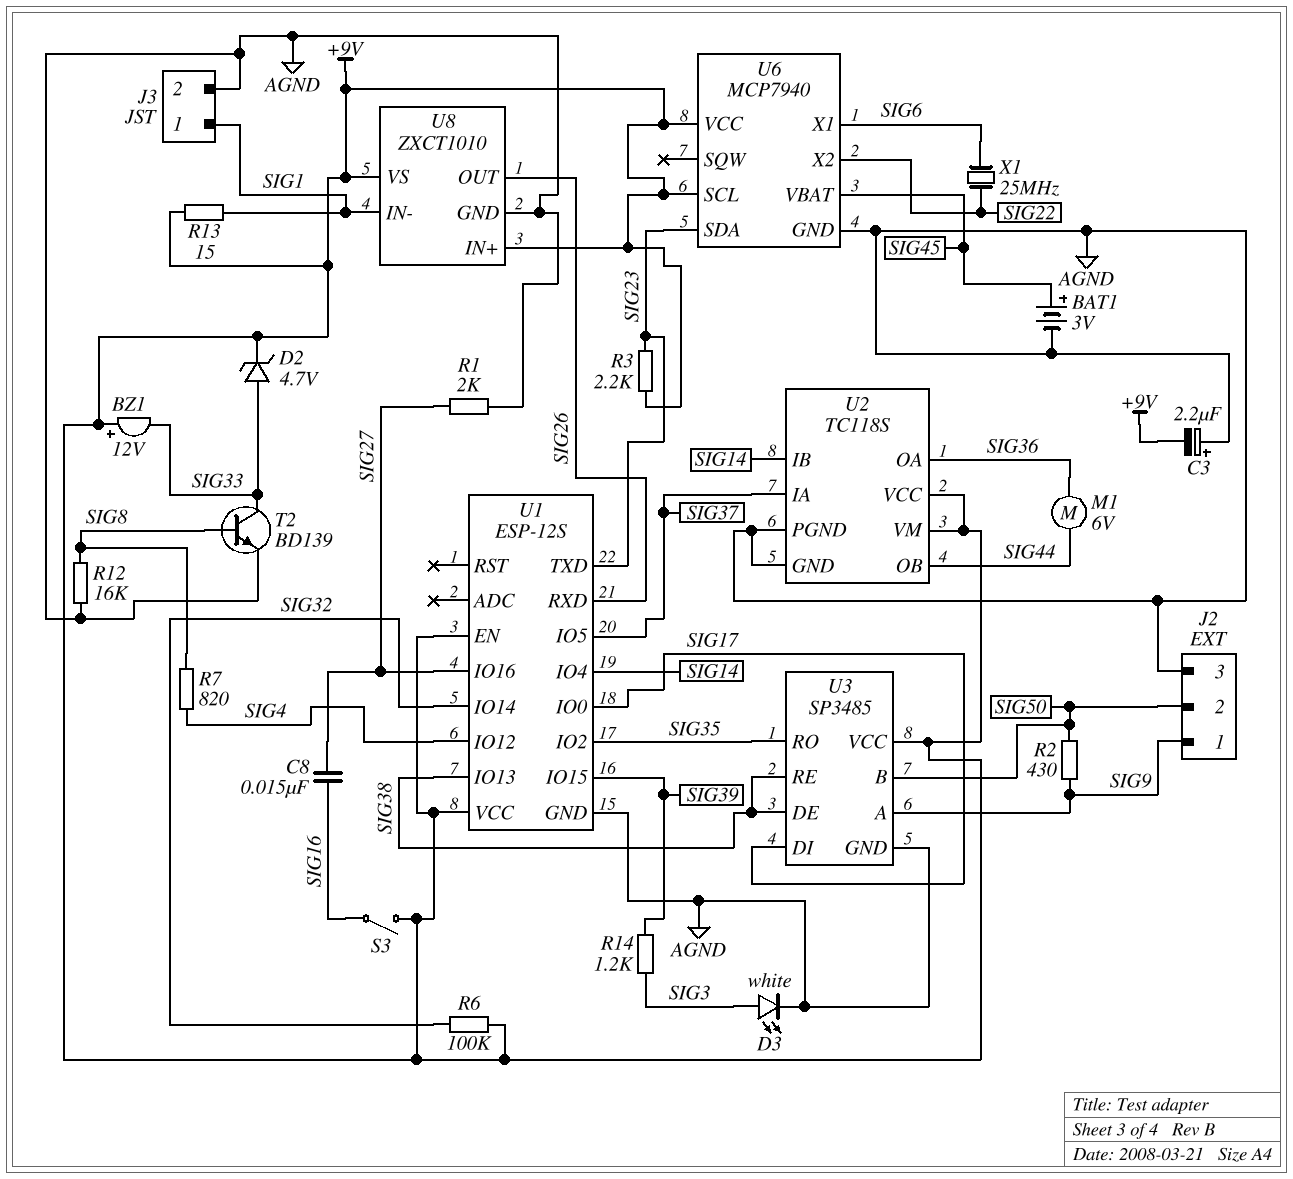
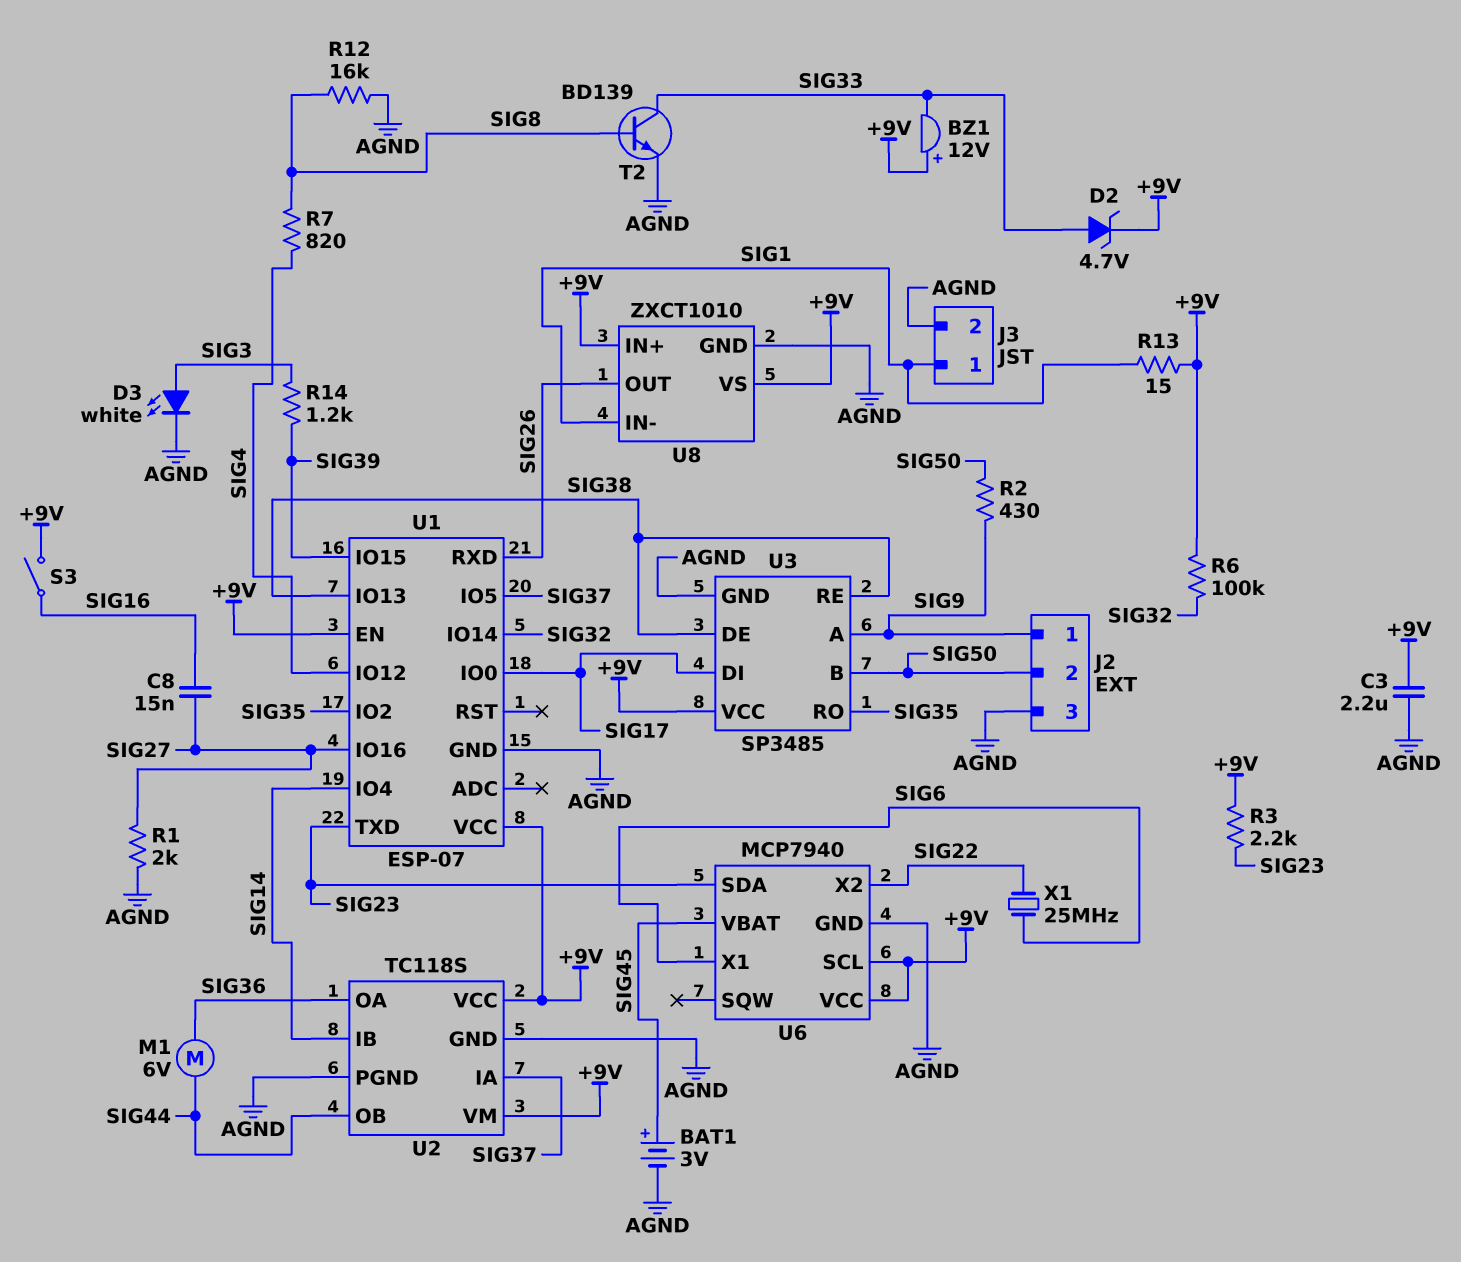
C3: 2.2uF (plus AGND, minus +9V) -> 2.2uF (+9V, AGND)
U1: ESP-12S -> ESP-07

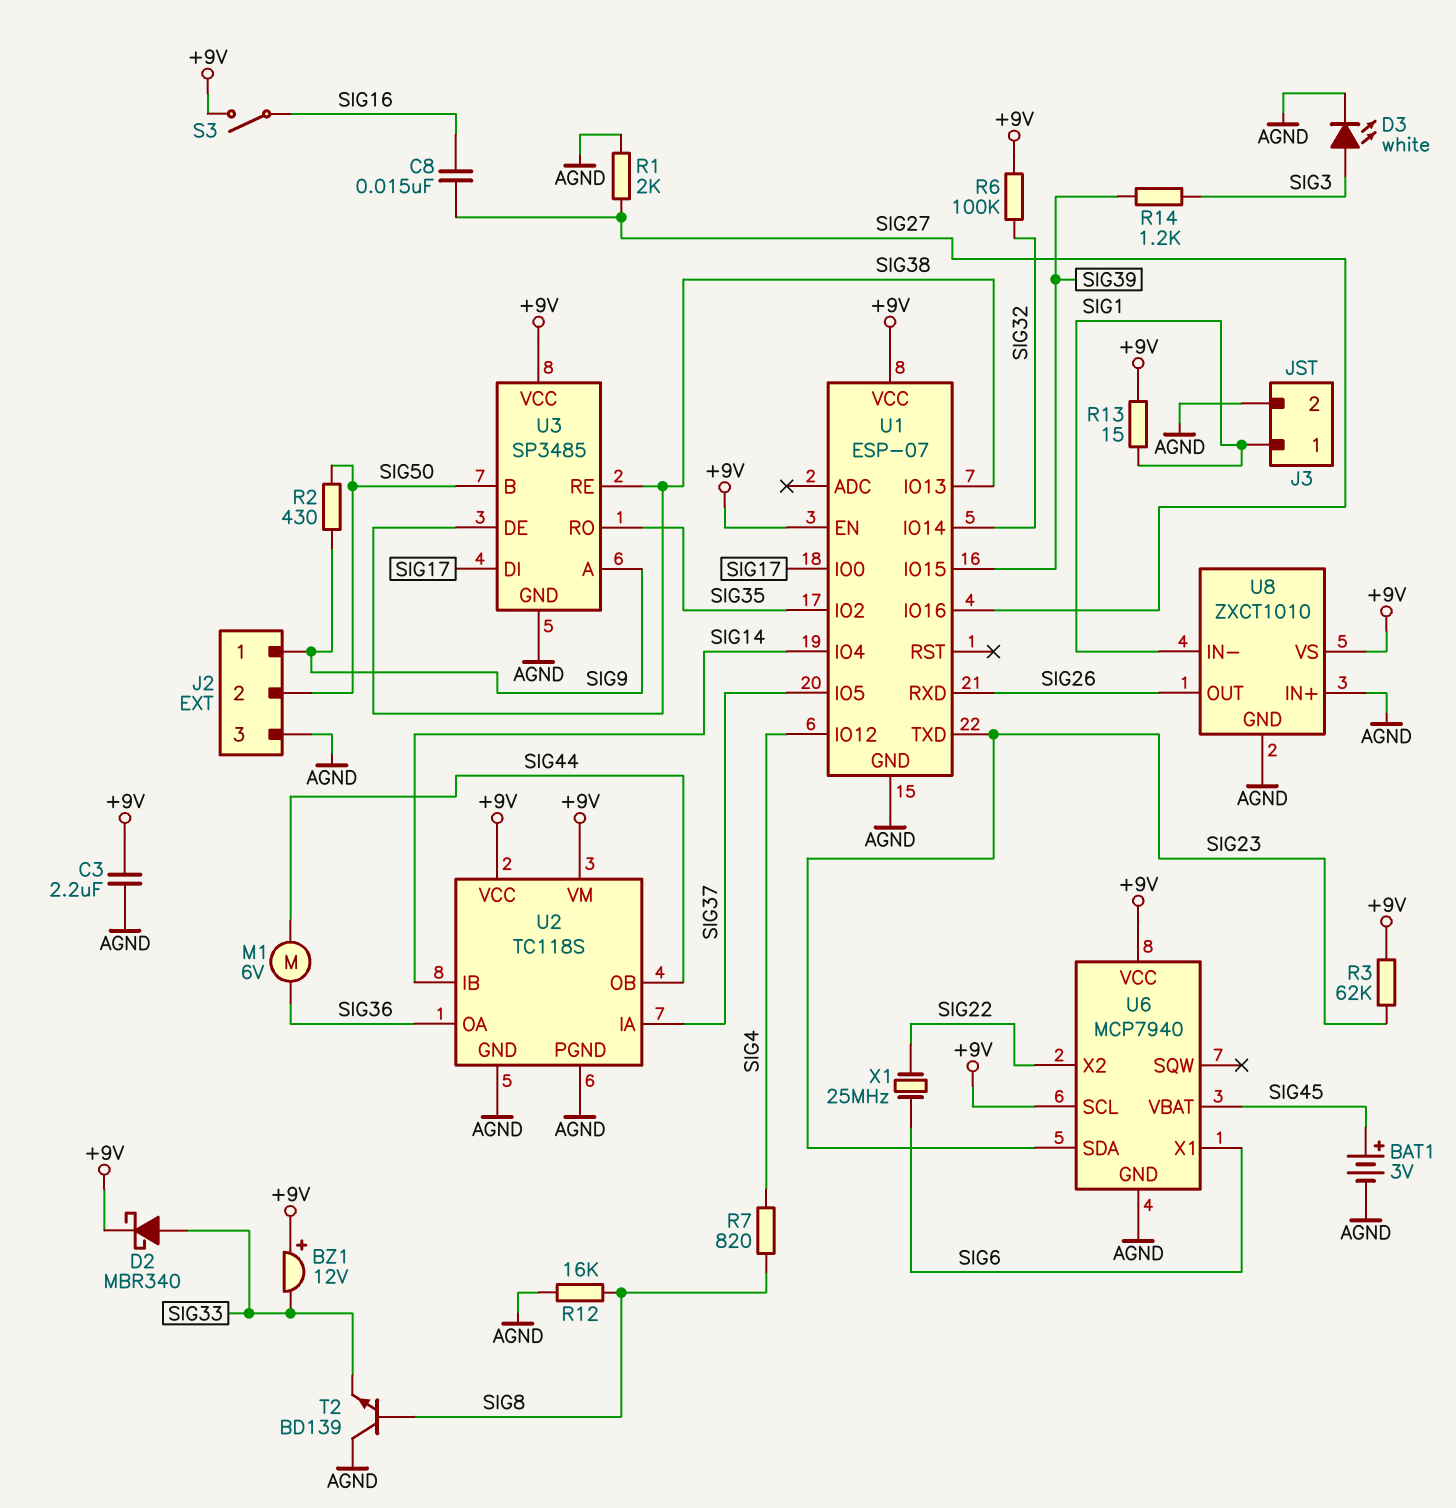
D2: zener 4.7V (A SIG33, K +9V) -> schottky MBR340 (A SIG33, K +9V)
R3: 2.2k (+9V, SIG23) -> 62k (+9V, SIG23)
T2: NPN BD139 (B SIG8, C SIG33, E AGND) -> NPN BD139 (B SIG8, C AGND, E SIG33)
U8 pin IN+: +9V -> AGND

